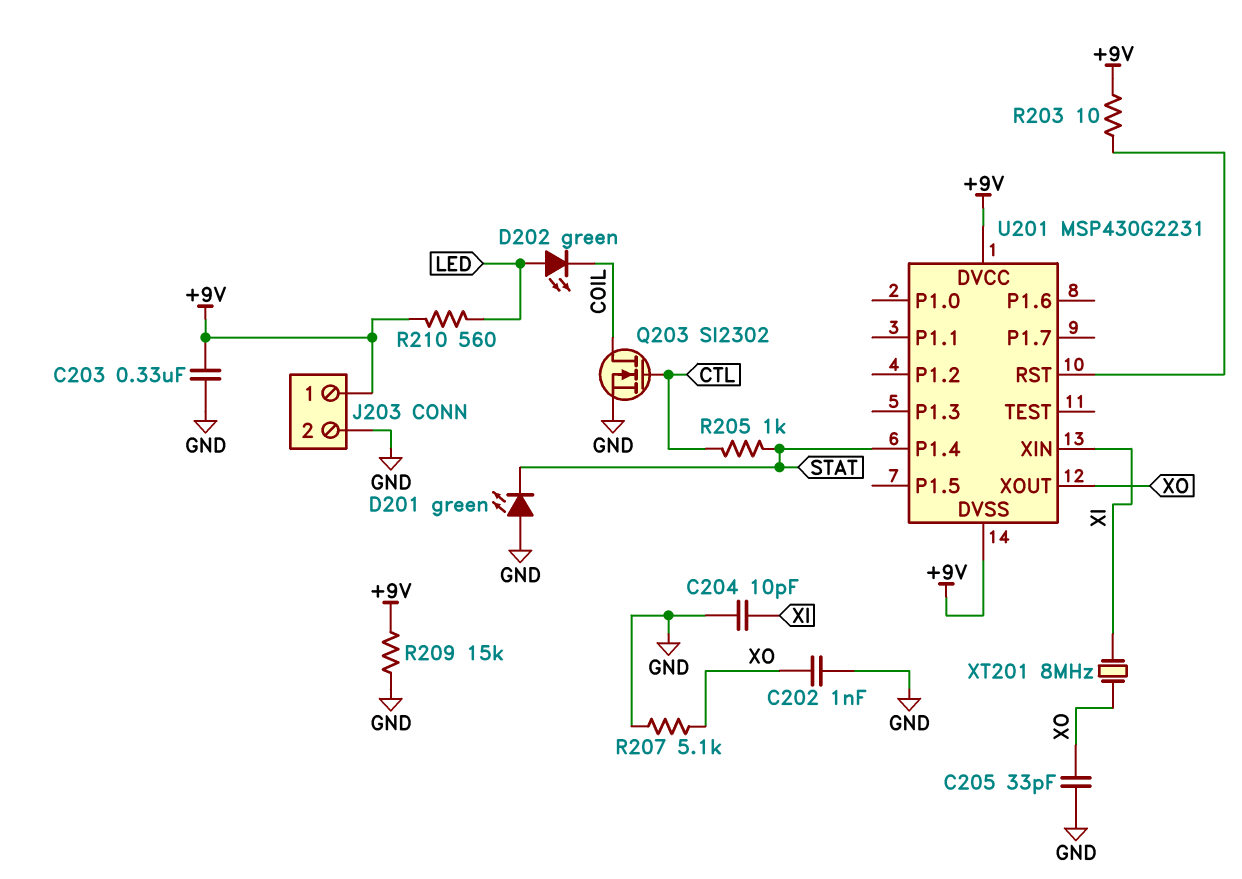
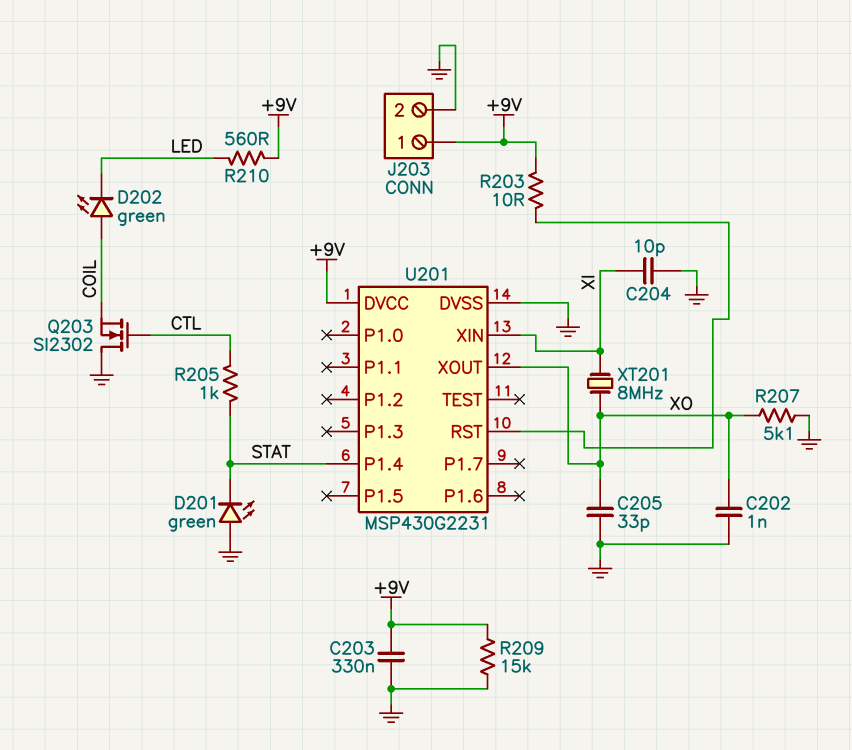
D202: LED green (A LED, K COIL) -> LED green (A COIL, K LED)
Q203: NMOS SI2302 (G CTL, D COIL, S GND) -> NMOS SI2302 (G CTL, D GND, S COIL)
U201 pin DVSS: +9V -> GND

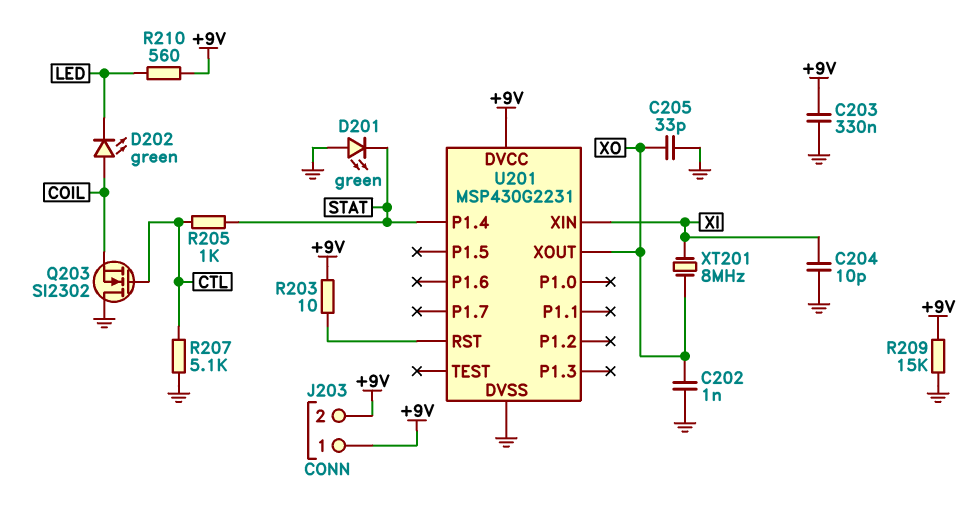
J203 pin 2: GND -> +9V
R207: 5.1k (GND, XO) -> 5.1k (CTL, GND)

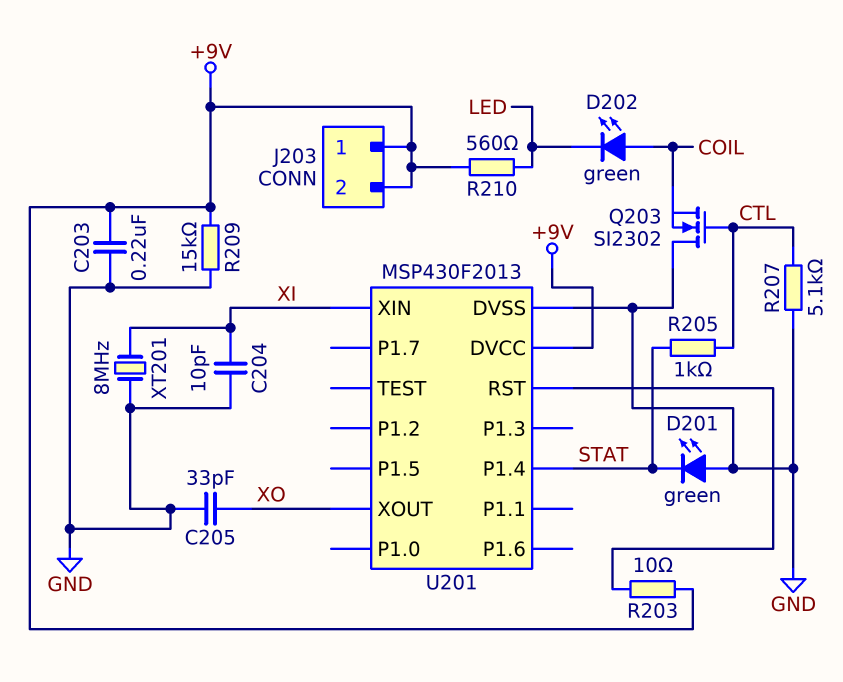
C202: 1nF (GND, XO) -> none
C203: 330nF (+9V, GND) -> 220nF (+9V, GND)
U201: MSP430G2231 -> MSP430F2013
XT201: 8MHz (XI, XO) -> 8MHz (GND, XI)

